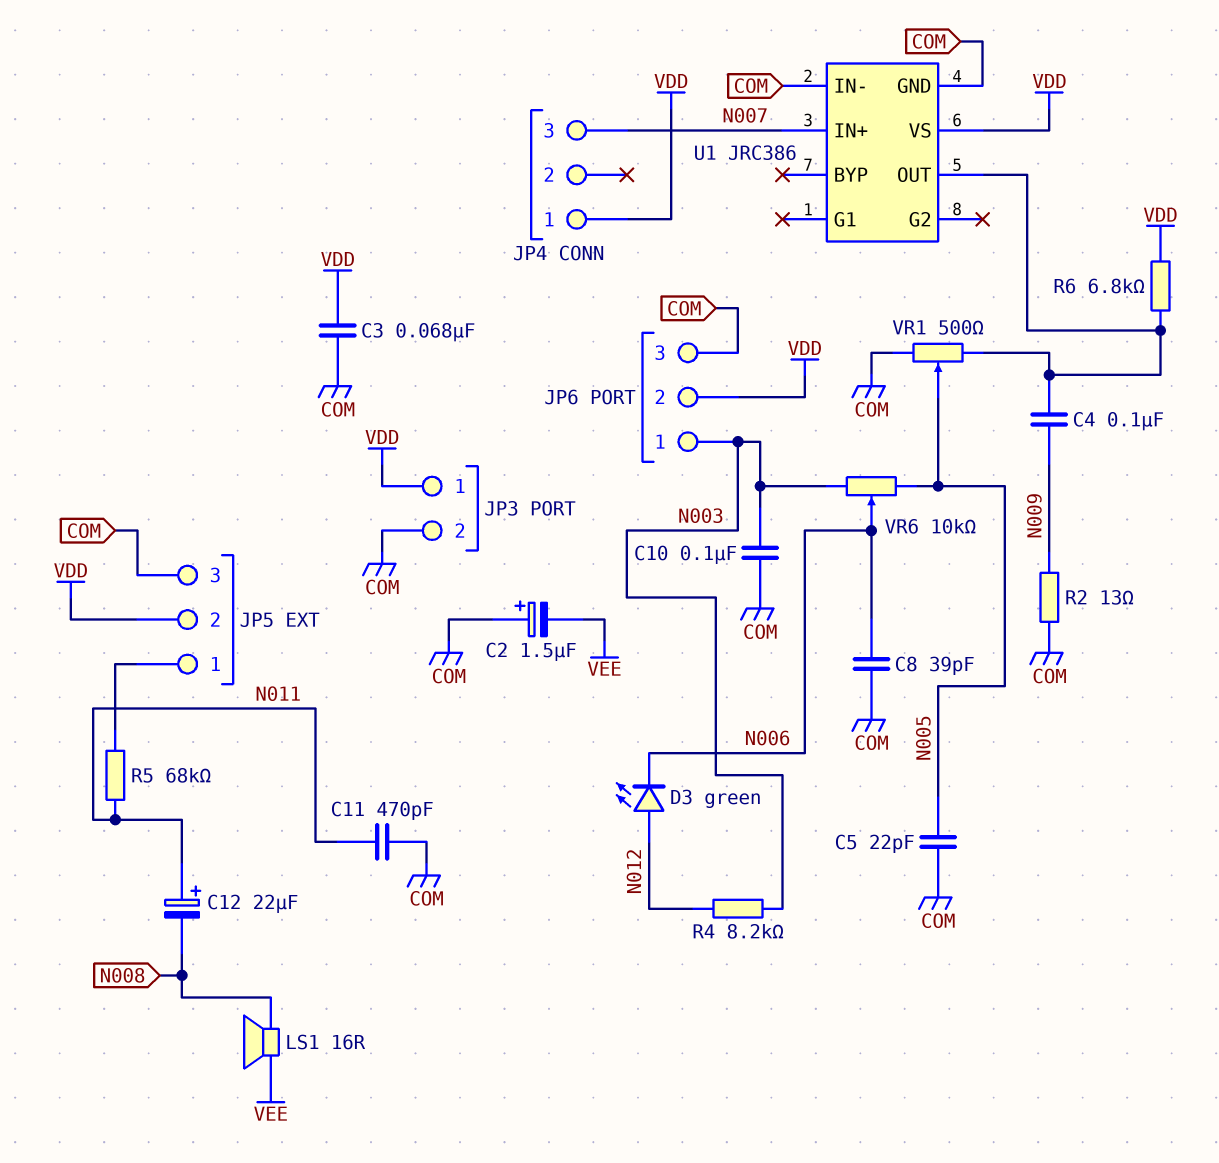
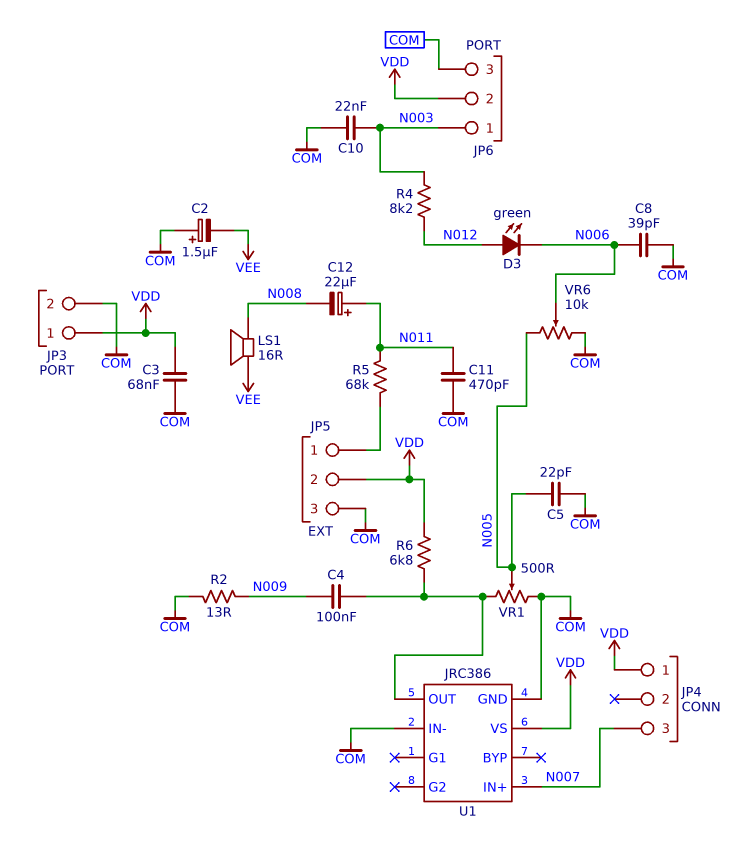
C10: 100nF (COM, N003) -> 22nF (COM, N003)
VR6: 10k (N003, N005, wiper N006) -> 10k (COM, N005, wiper N006)

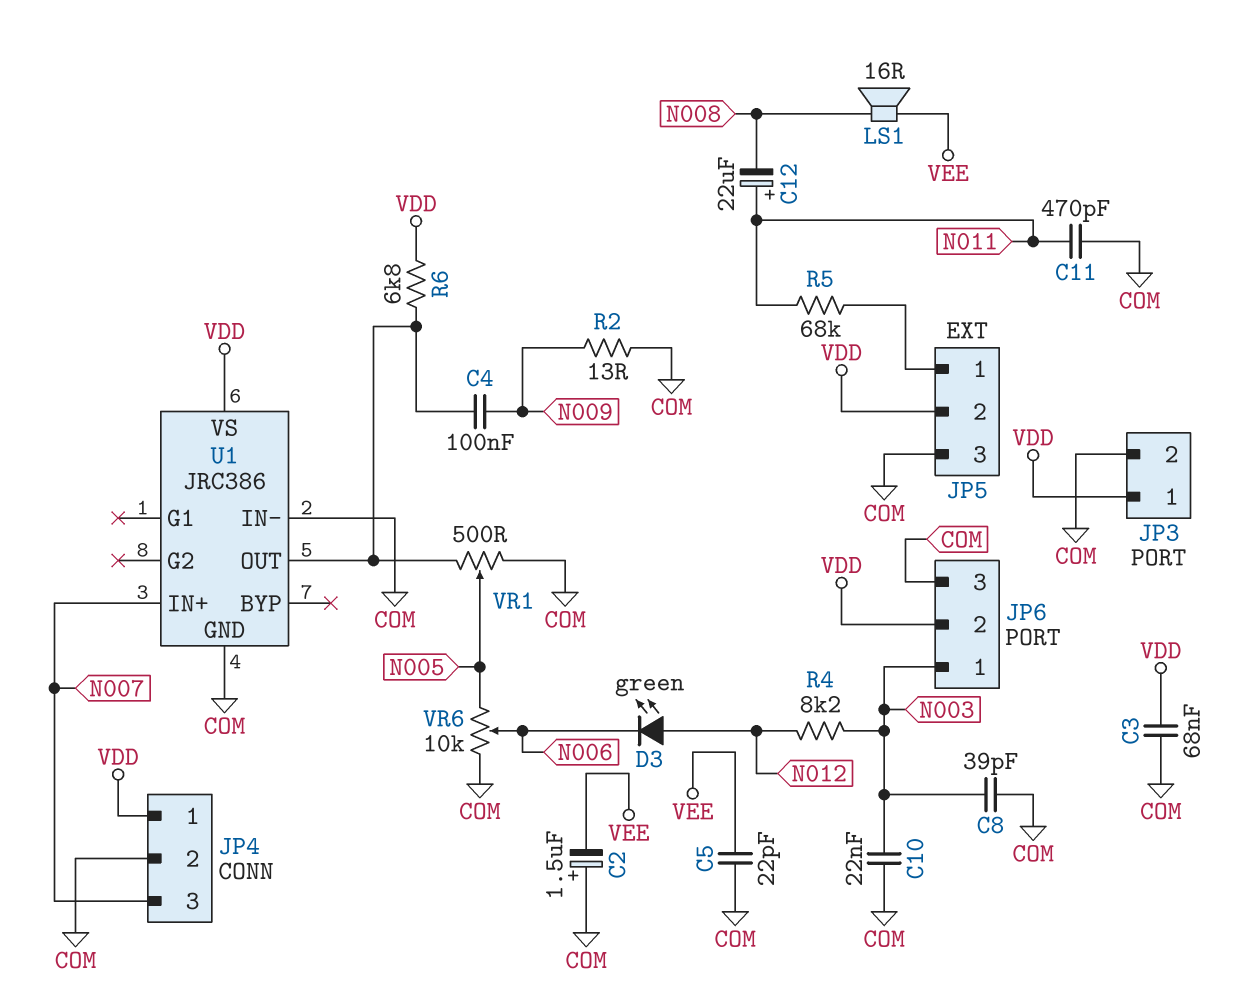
C5: 22pF (COM, N005) -> 22pF (COM, VEE)
C8: 39pF (COM, N006) -> 39pF (COM, N003)
JP4 pin 2: none -> COM

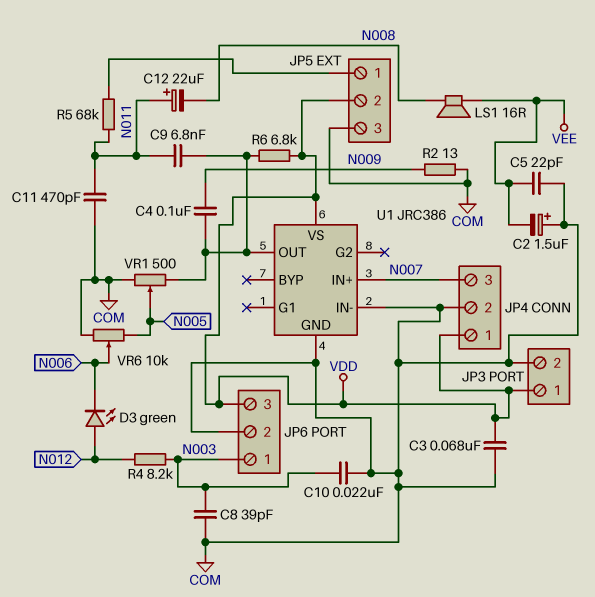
C9: none -> 6.8nF (N011, U1/OUT)
JP6 pin 2: VDD -> COM
JP6 pin 3: COM -> VDD

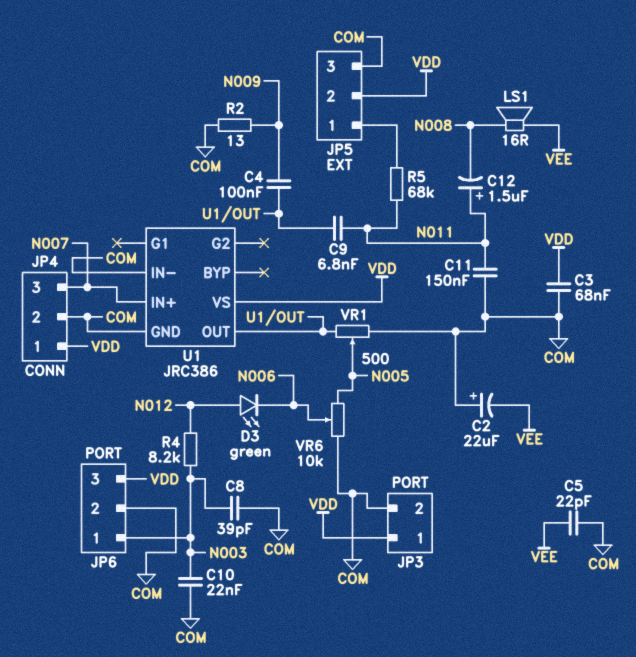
C2: 1.5uF (plus COM, minus VEE) -> 22uF (plus COM, minus VEE)
C11: 470pF (COM, N011) -> 150nF (COM, N011)
C12: 22uF (plus N011, minus N008) -> 1.5uF (plus N011, minus N008)
R6: 6.8k (U1/OUT, VDD) -> none

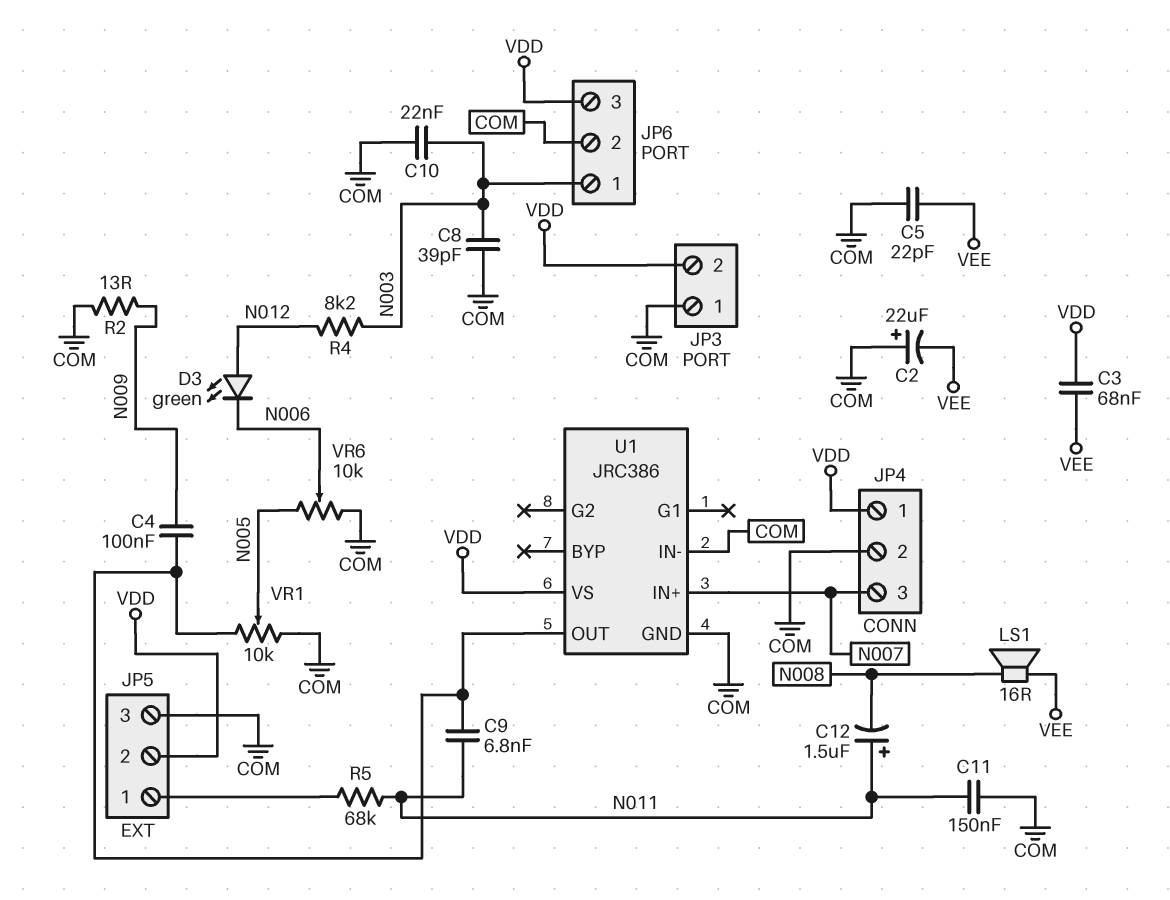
C3: 68nF (COM, VDD) -> 68nF (VDD, VEE)
JP3 pin 1: VDD -> COM
JP3 pin 2: COM -> VDD
VR1: 500 (COM, U1/OUT, wiper N005) -> 10k (COM, U1/OUT, wiper N005)

